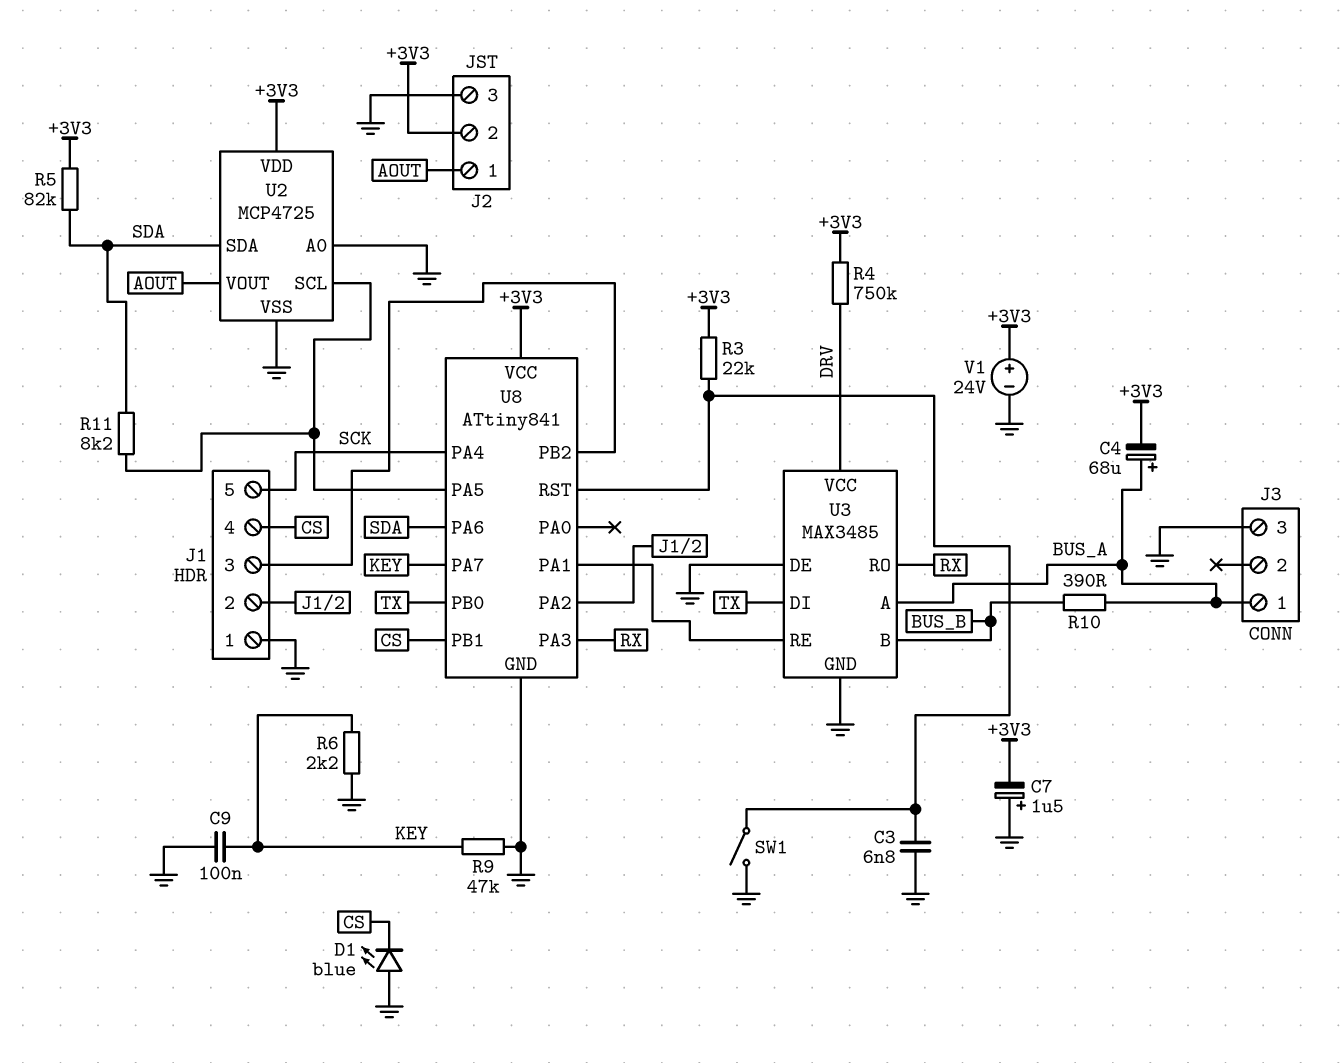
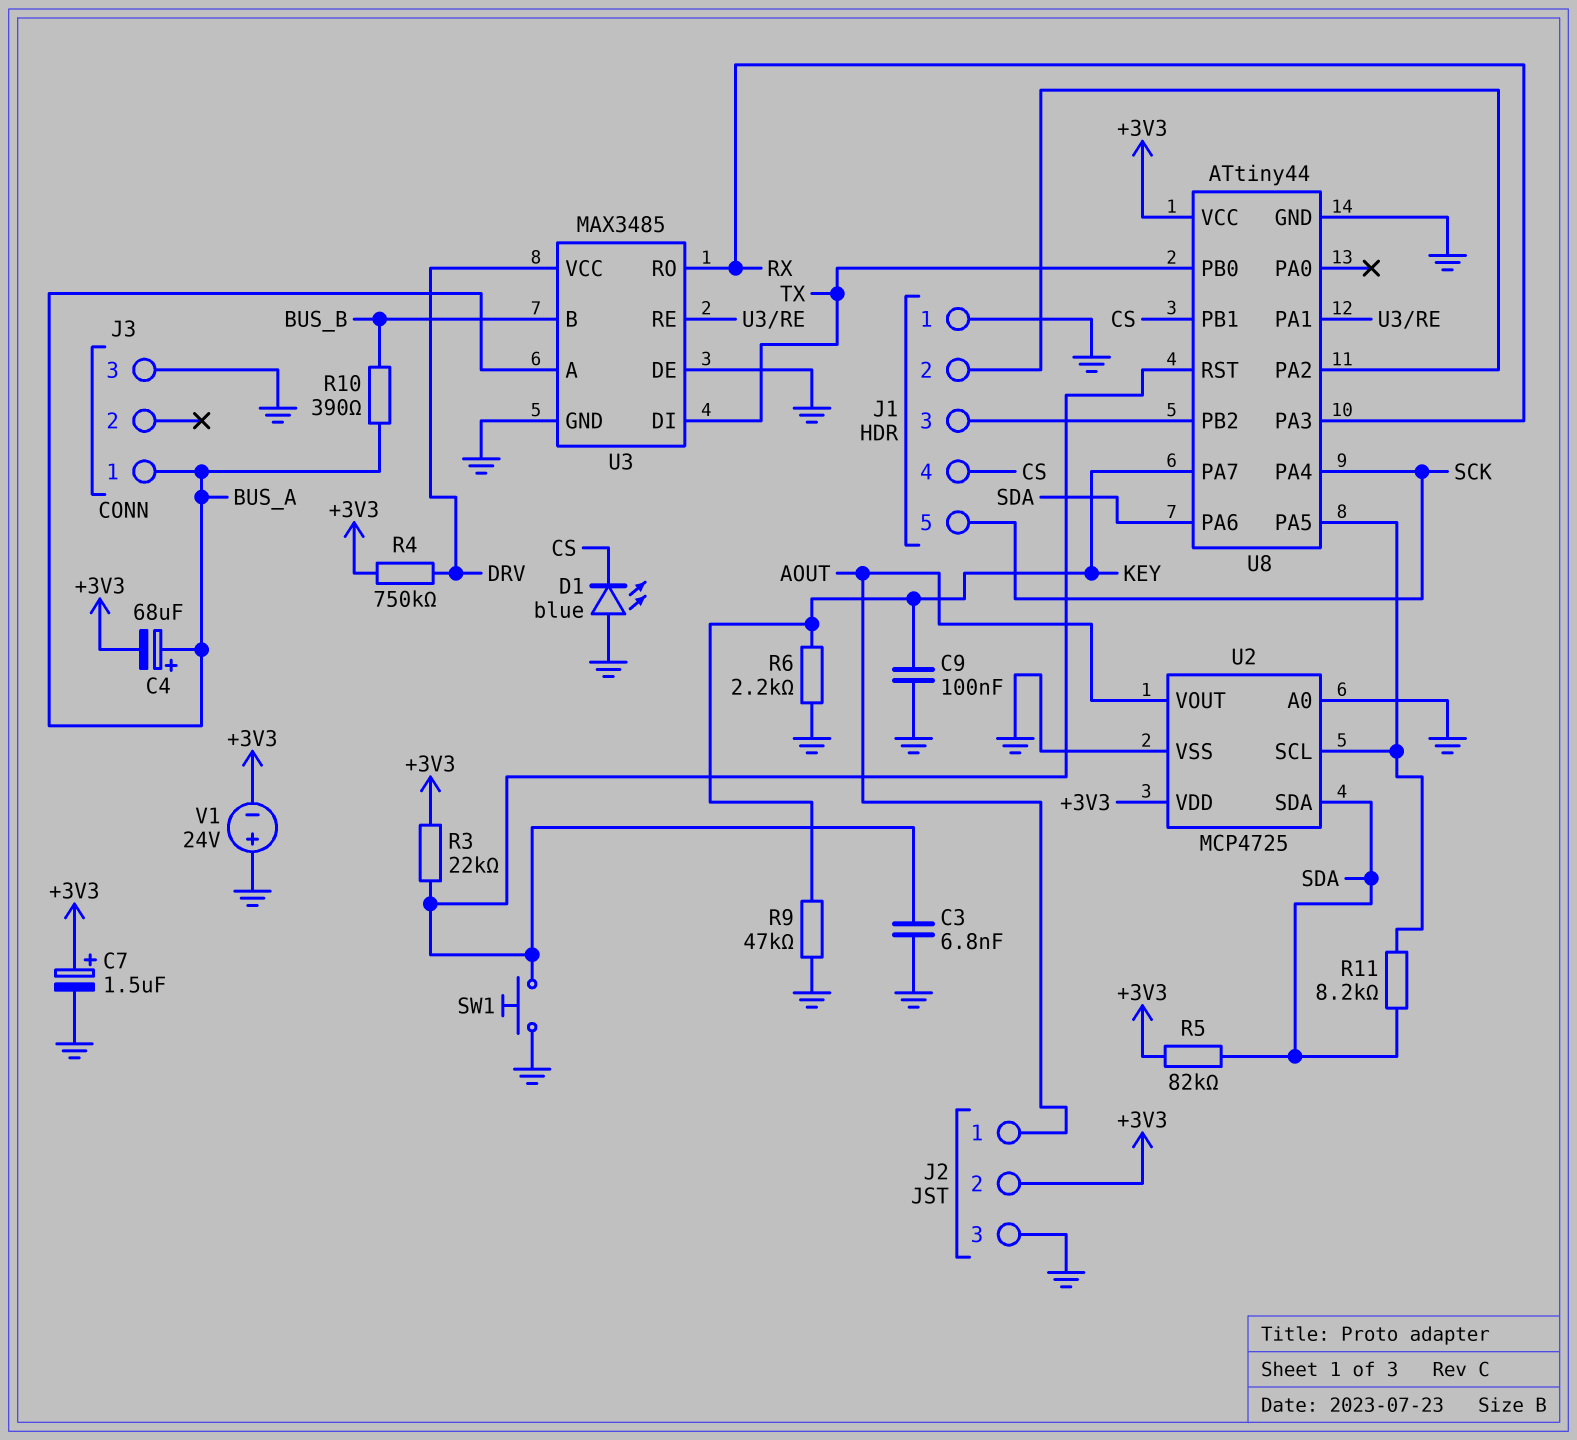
C7: 1.5uF (plus GND, minus +3V3) -> 1.5uF (plus +3V3, minus GND)
SW1: switch (GND, U8/RST) -> button (GND, U8/RST)
U8: ATtiny841 -> ATtiny44
V1: 24V (plus +3V3, minus GND) -> 24V (plus GND, minus +3V3)

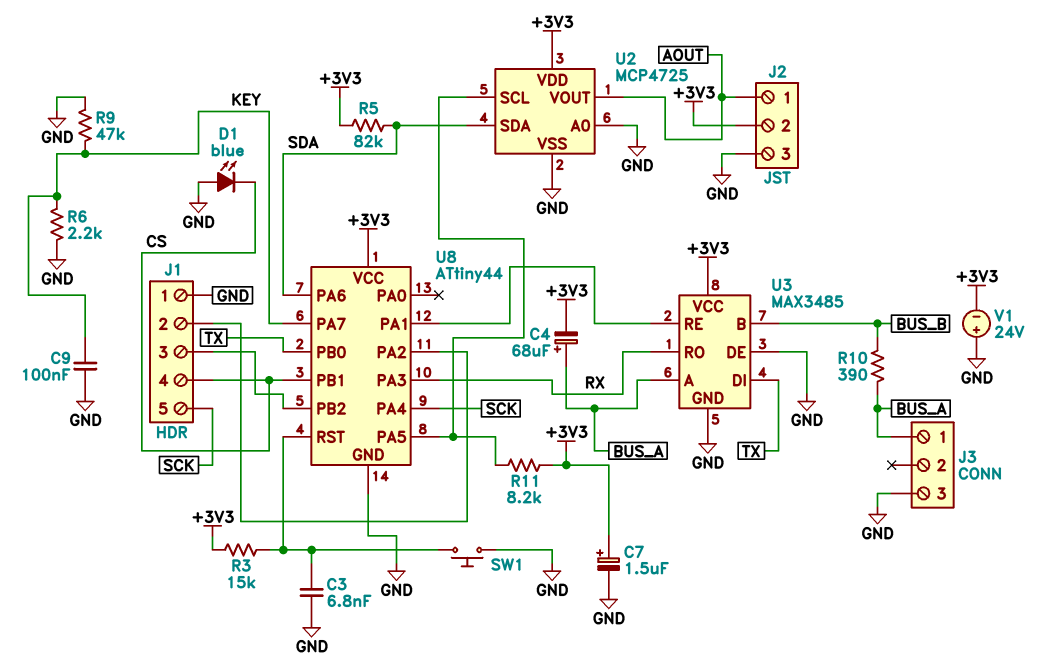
R3: 22k (+3V3, U8/RST) -> 15k (+3V3, U8/RST)
R4: 750k (+3V3, DRV) -> none
R11: 8.2k (SDA, U2/SCL) -> 8.2k (+3V3, U2/SCL)
U3 pin VCC: DRV -> +3V3

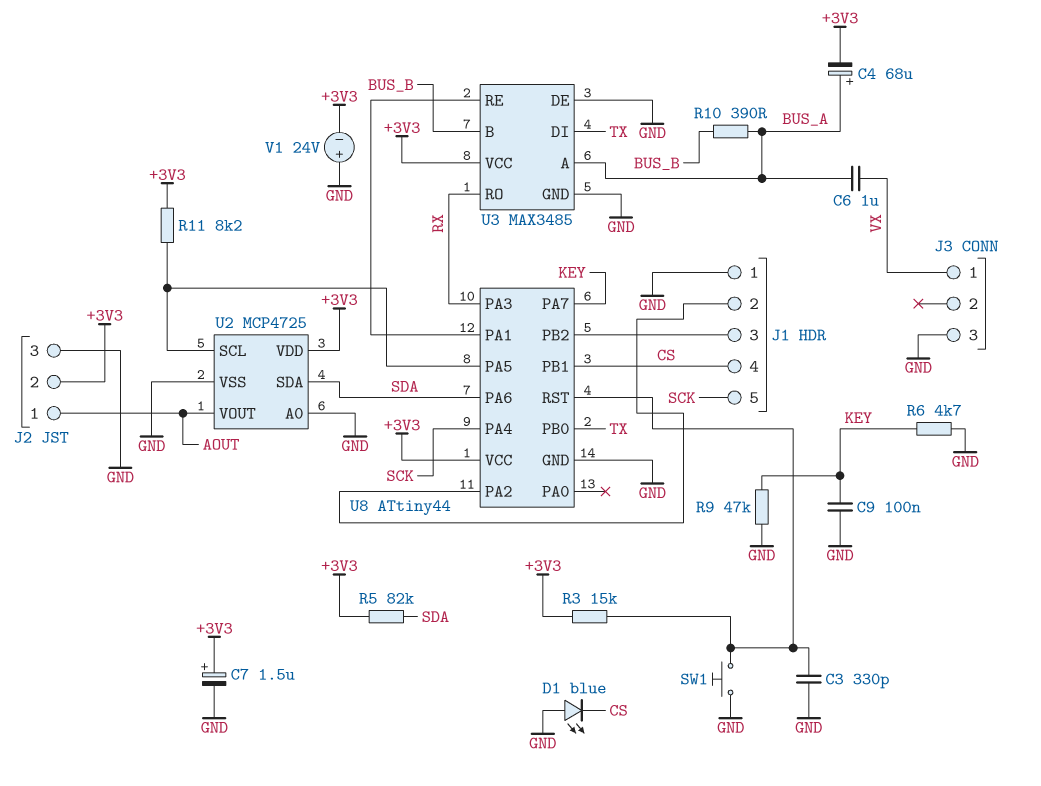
C3: 6.8nF (GND, U8/RST) -> 330pF (GND, U8/RST)
C6: none -> 1uF (BUS_A, VX)
J3 pin 1: BUS_A -> VX
R6: 2.2k (GND, KEY) -> 4.7k (GND, KEY)

